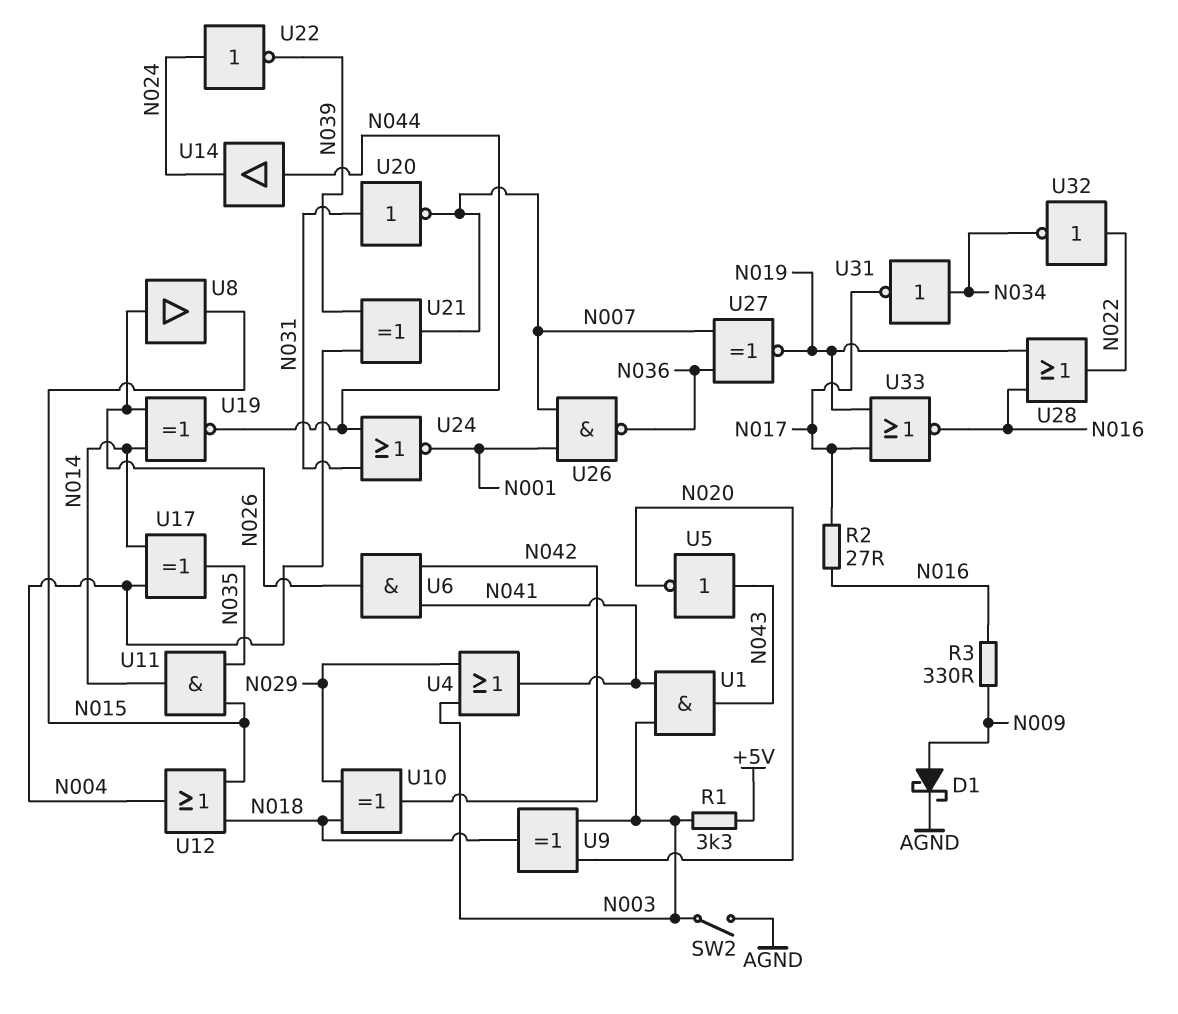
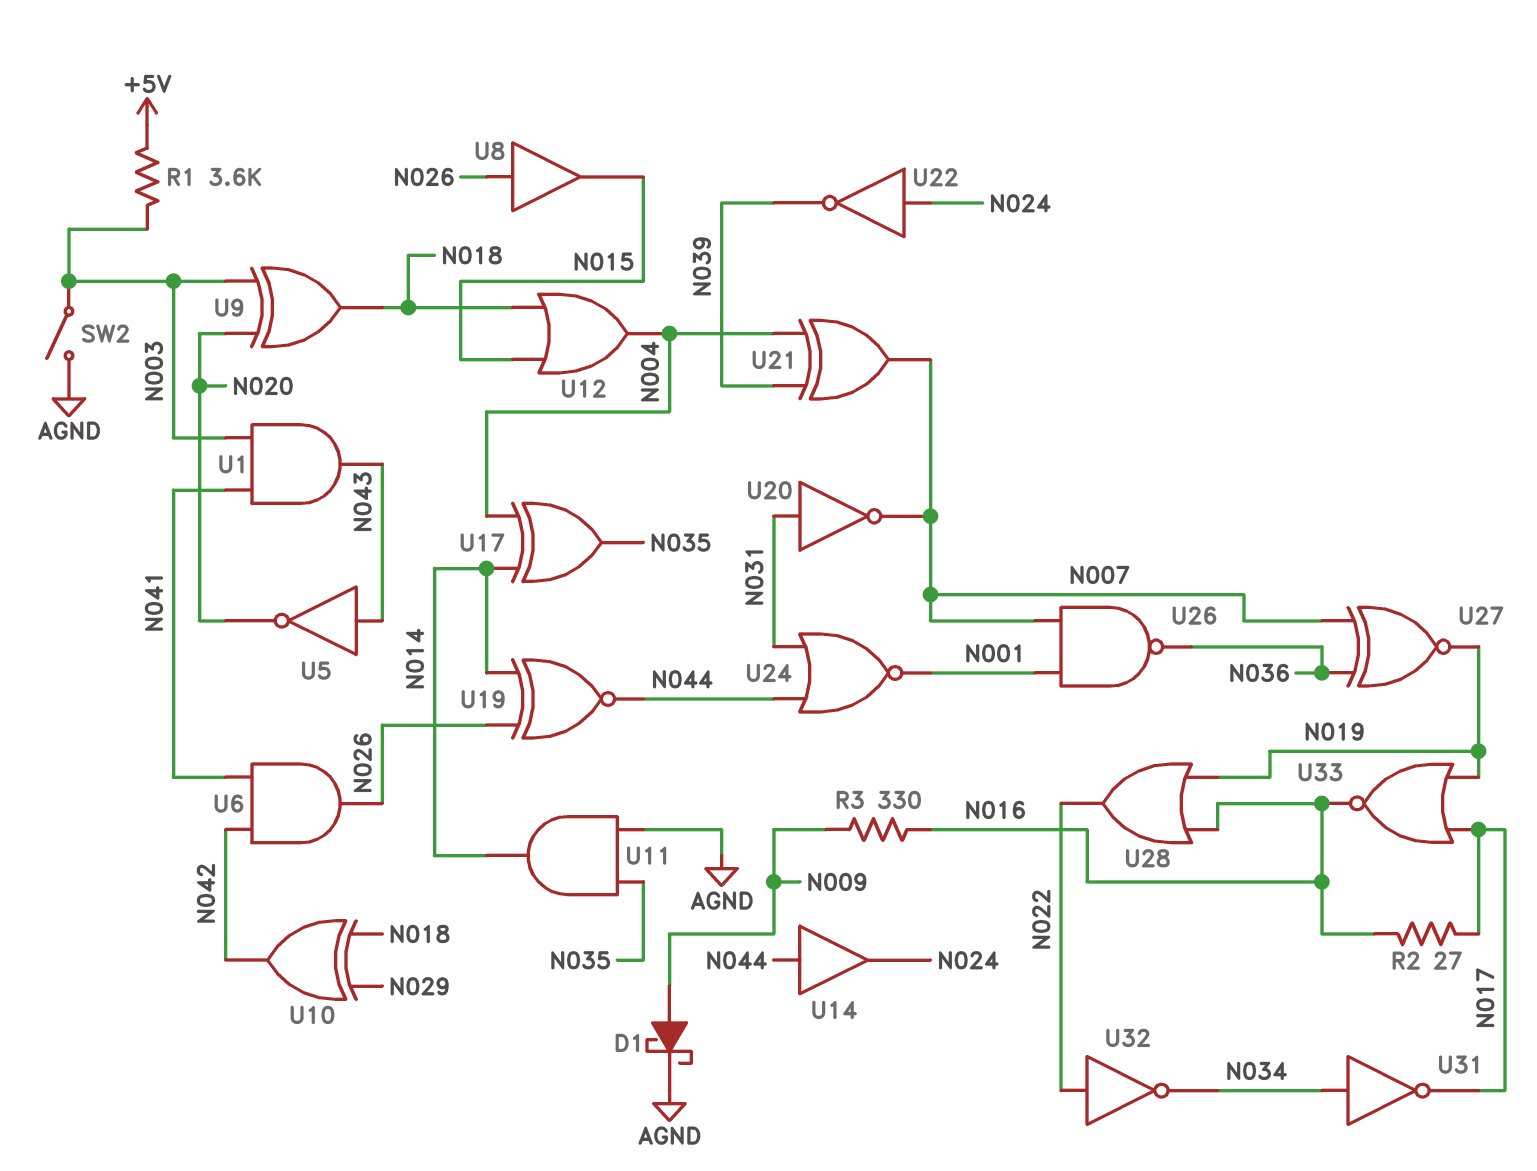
R1: 3.3k (+5V, N003) -> 3.6k (+5V, N003)
U4: OR (in N003, in N029, out N041) -> none
U11: AND (in N015, in N035, out N014) -> AND (in AGND, in N035, out N014)

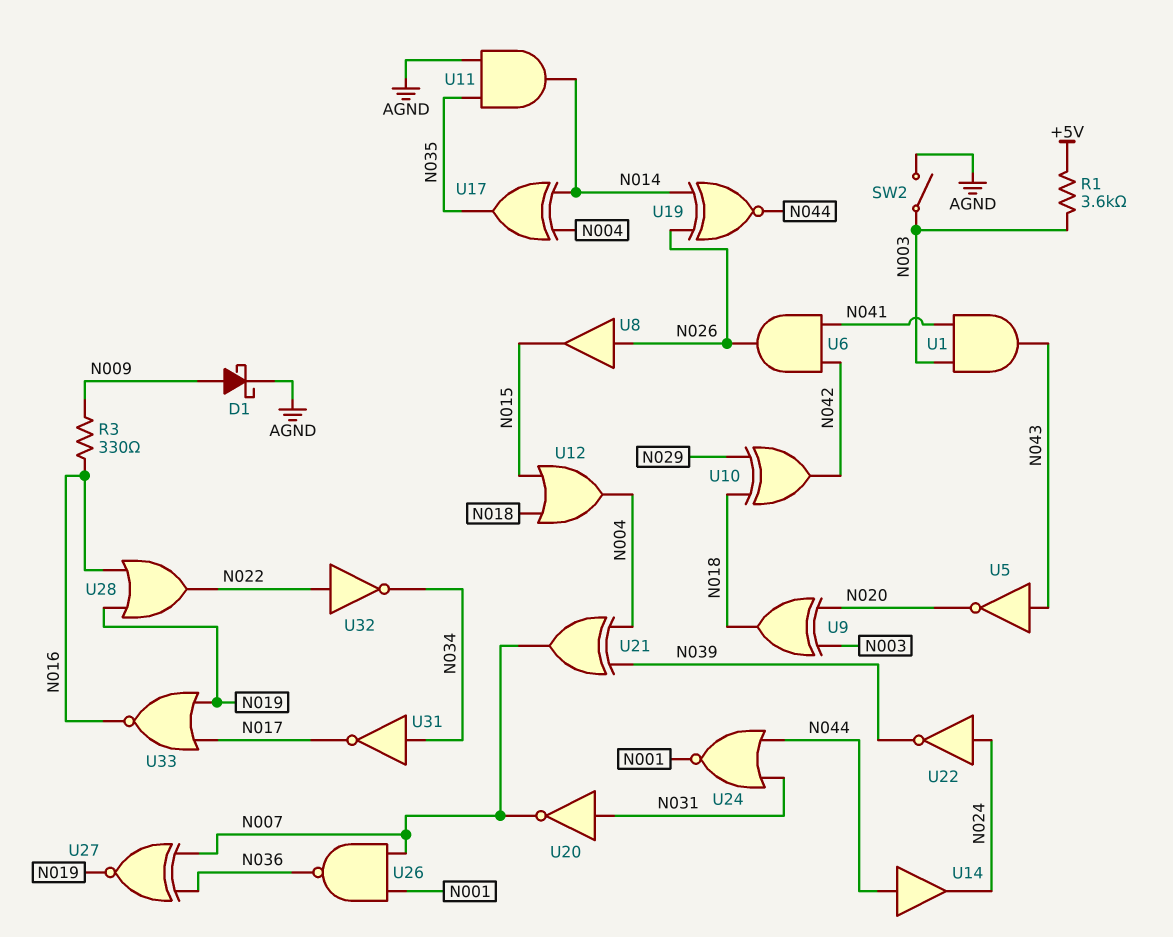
R2: 27 (N016, N017) -> none

